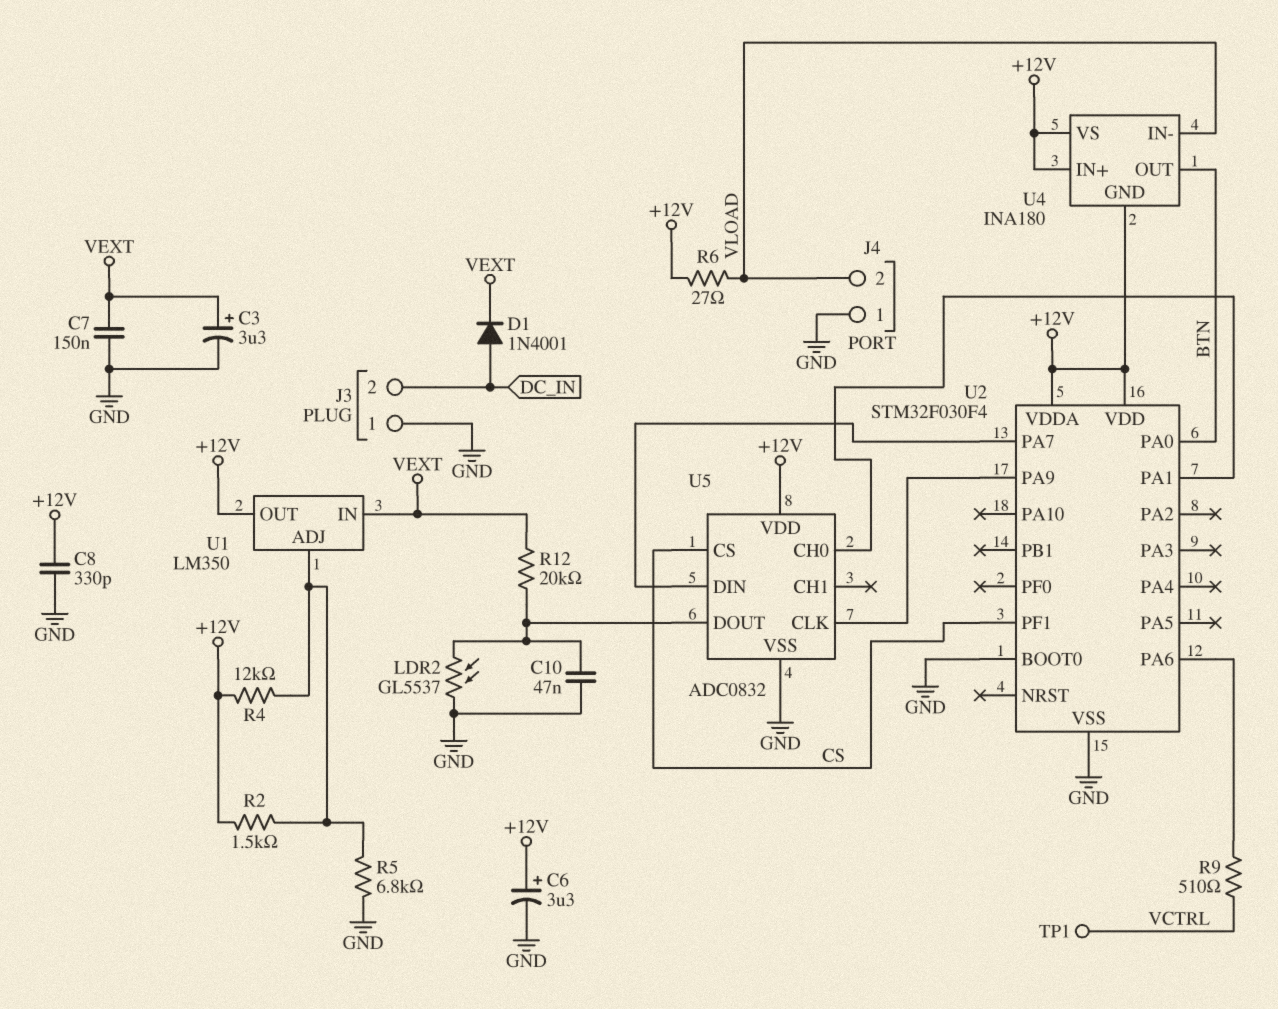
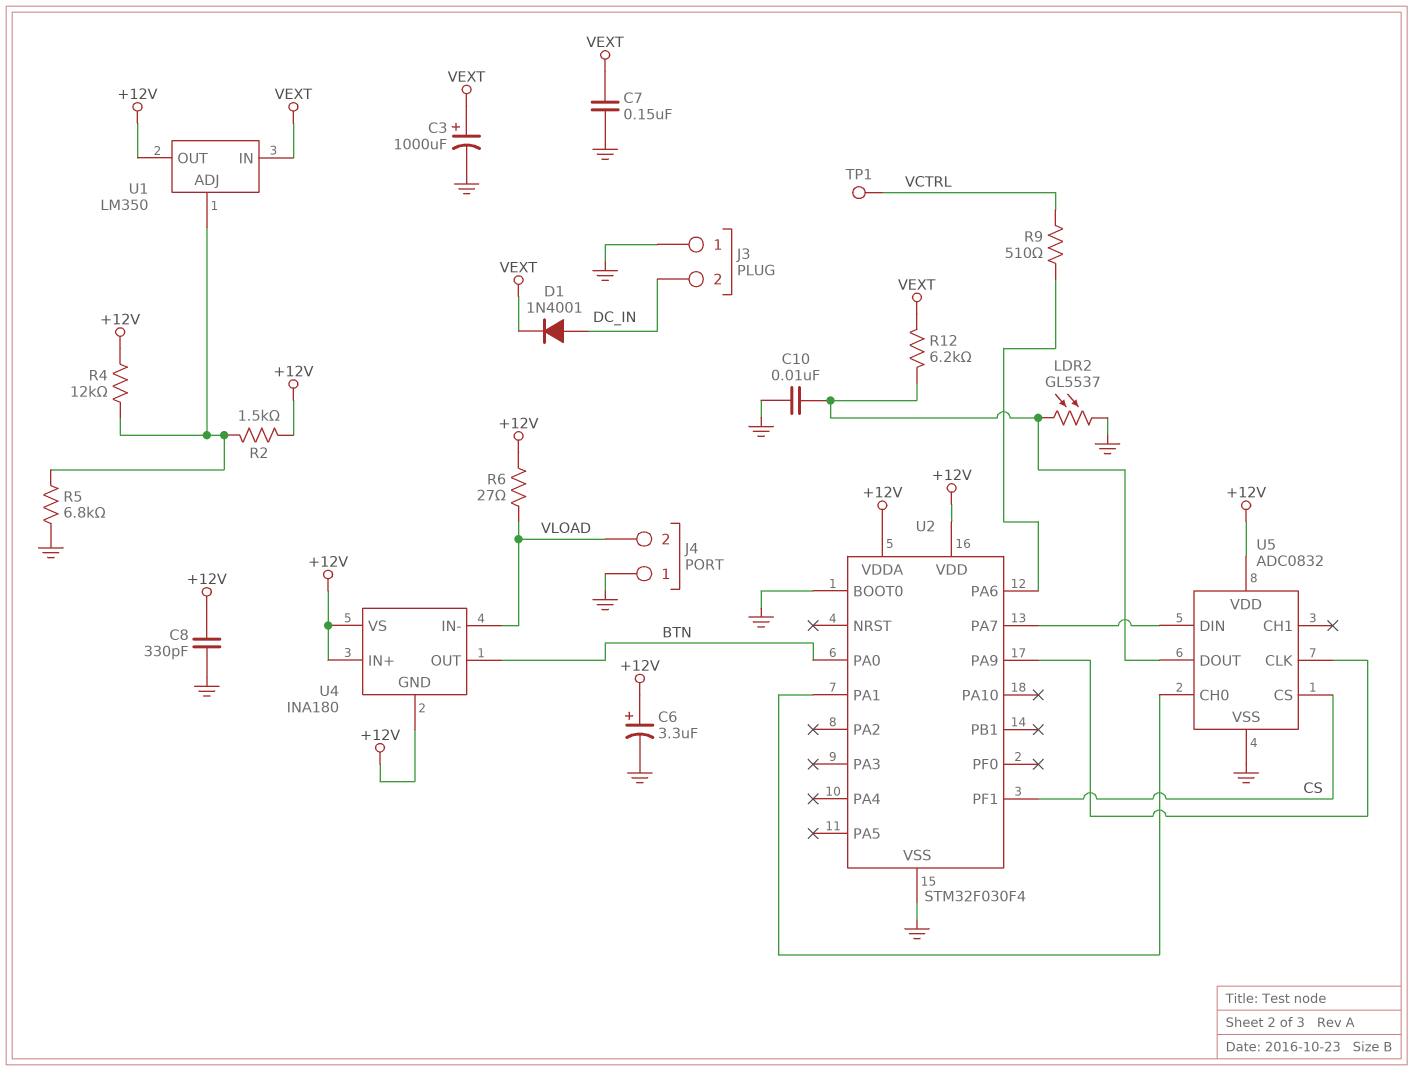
C3: 3.3uF (plus VEXT, minus GND) -> 1000uF (plus VEXT, minus GND)
C10: 47nF (GND, U5/DOUT) -> 10nF (GND, U5/DOUT)
R12: 20k (U5/DOUT, VEXT) -> 6.2k (U5/DOUT, VEXT)

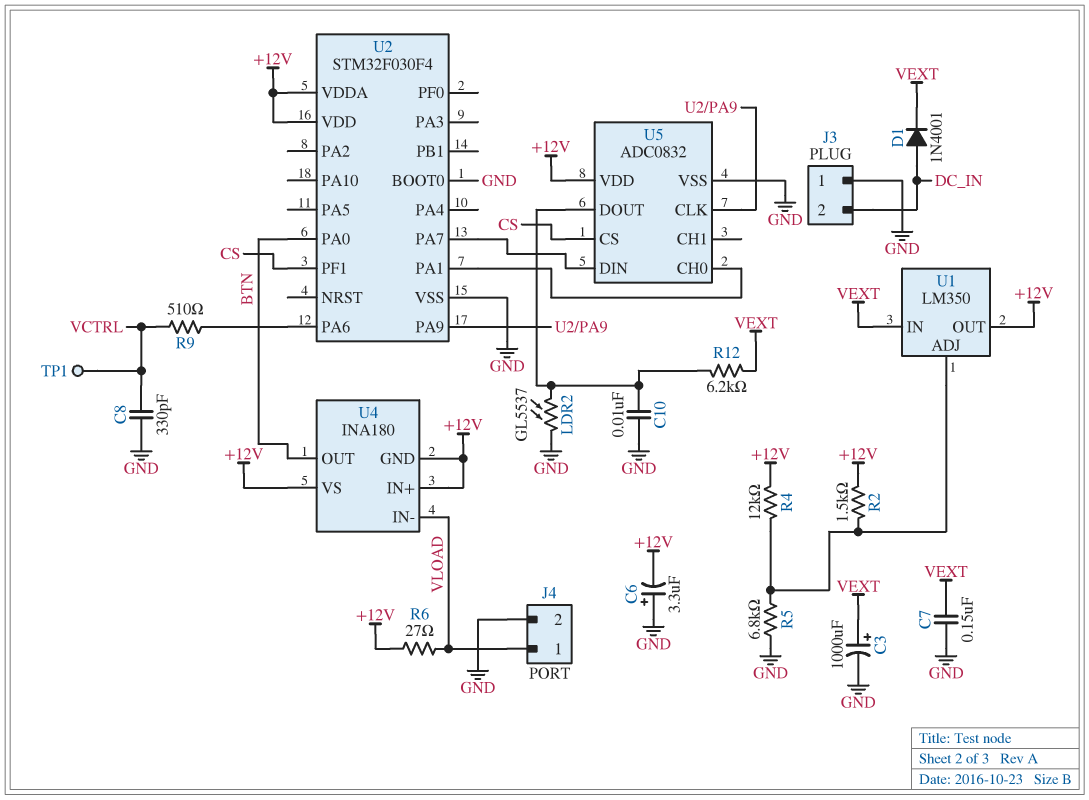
C6: 3.3uF (plus +12V, minus GND) -> 3.3uF (plus GND, minus +12V)
C8: 330pF (+12V, GND) -> 330pF (GND, VCTRL)
J4 pin 1: GND -> VLOAD
J4 pin 2: VLOAD -> GND

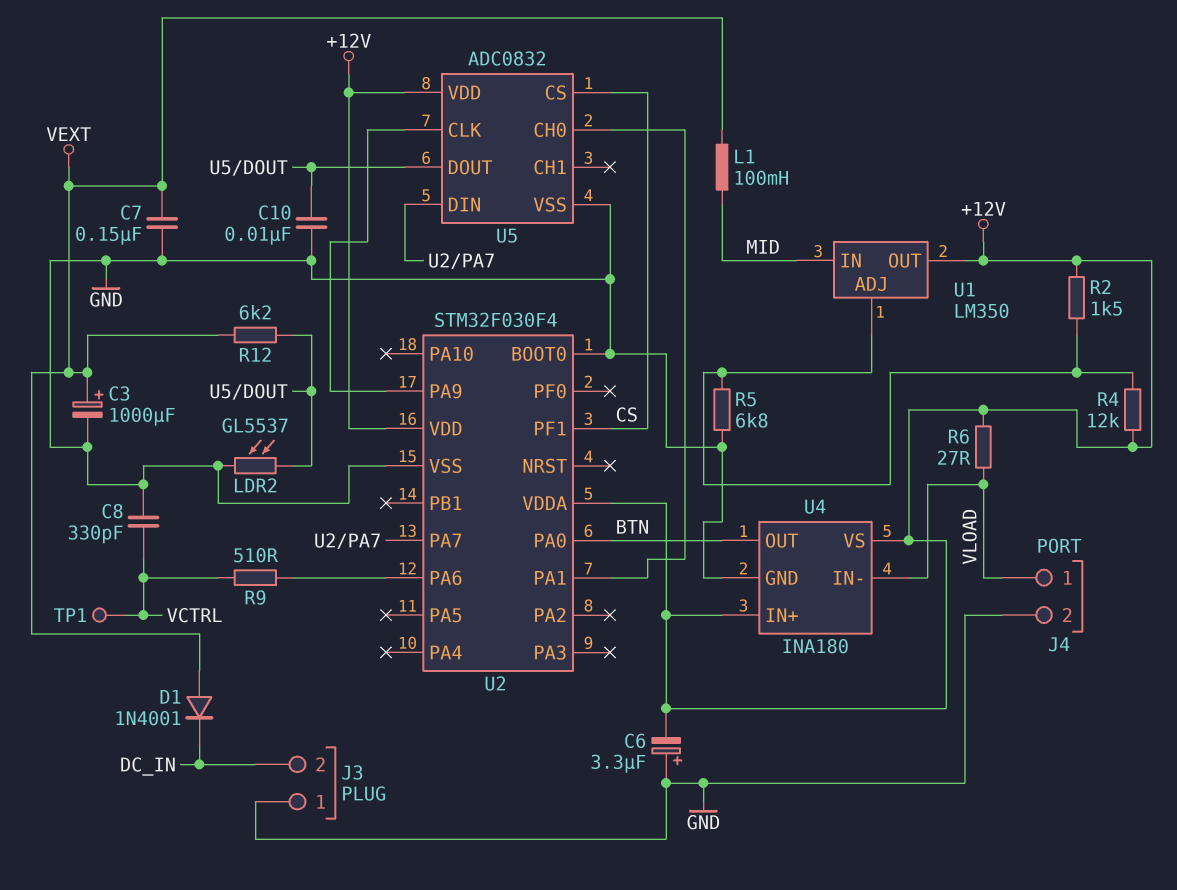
D1: diode 1N4001 (A DC_IN, K VEXT) -> diode 1N4001 (A VEXT, K DC_IN)
L1: none -> 100mH (MID, VEXT)
U1 pin IN: VEXT -> MID
U4 pin GND: +12V -> GND

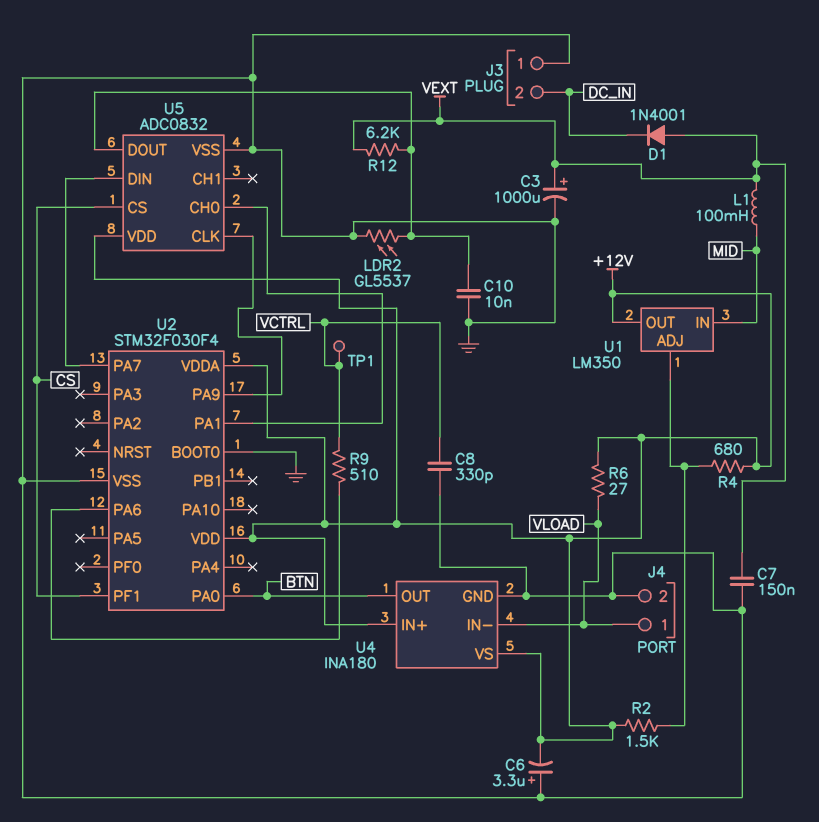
R4: 12k (+12V, U1/ADJ) -> 680 (+12V, U1/ADJ)
R5: 6.8k (GND, U1/ADJ) -> none

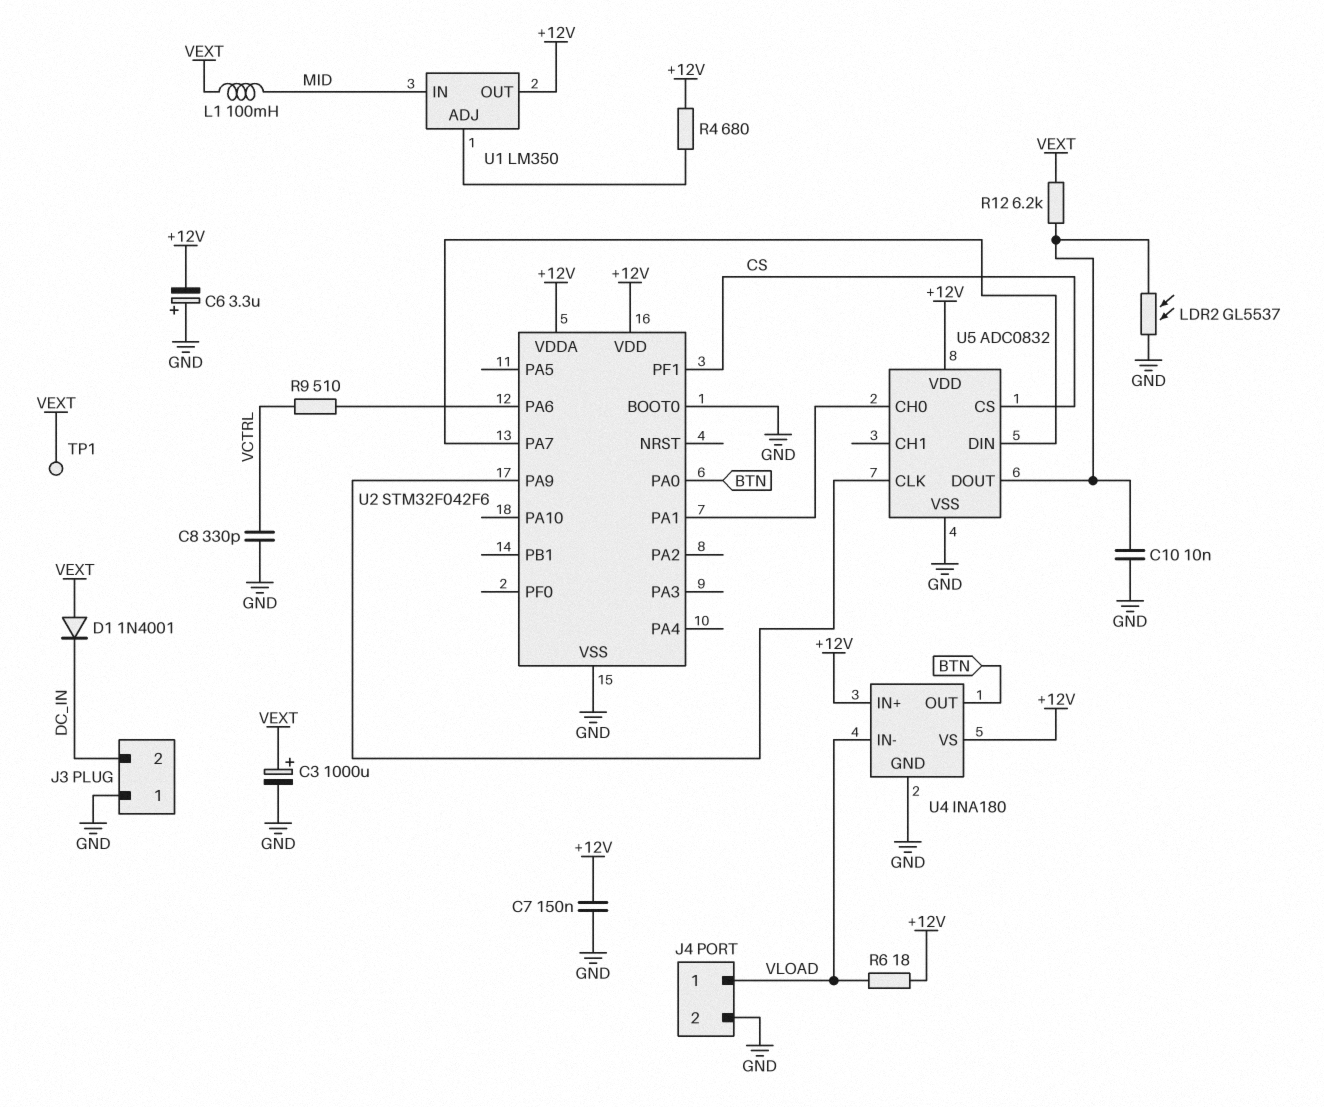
C7: 150nF (GND, VEXT) -> 150nF (+12V, GND)
R2: 1.5k (+12V, U1/ADJ) -> none
R6: 27 (+12V, VLOAD) -> 18 (+12V, VLOAD)
TP1: test point (VCTRL) -> test point (VEXT)
U2: STM32F030F4 -> STM32F042F6

